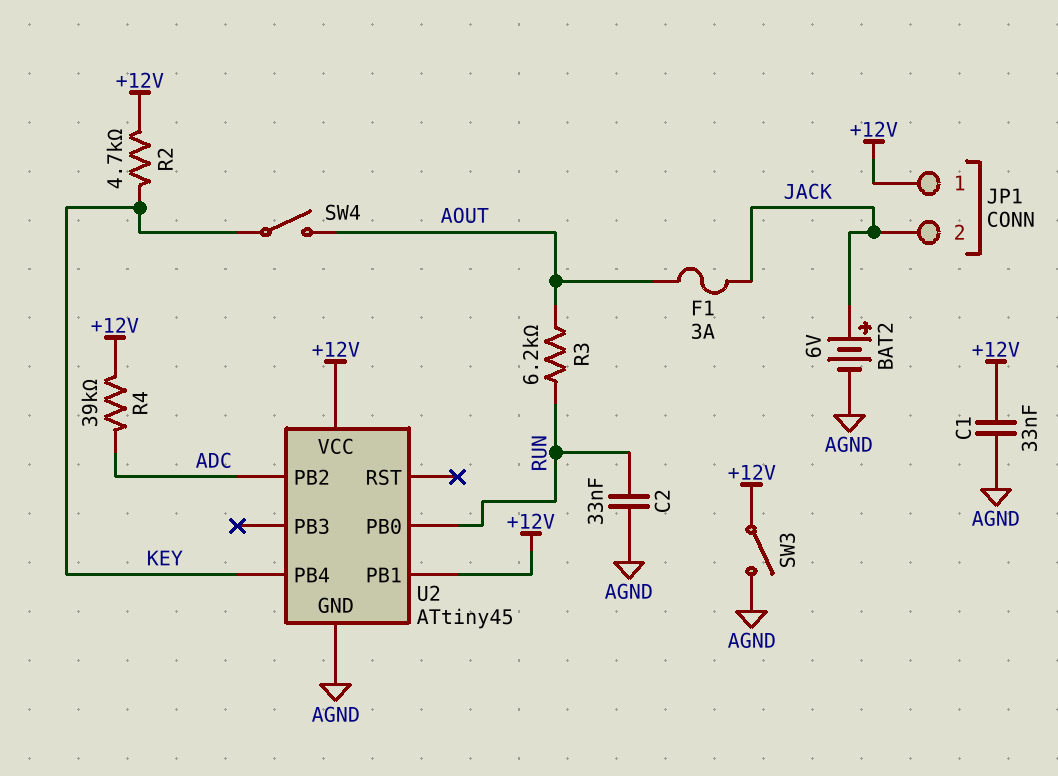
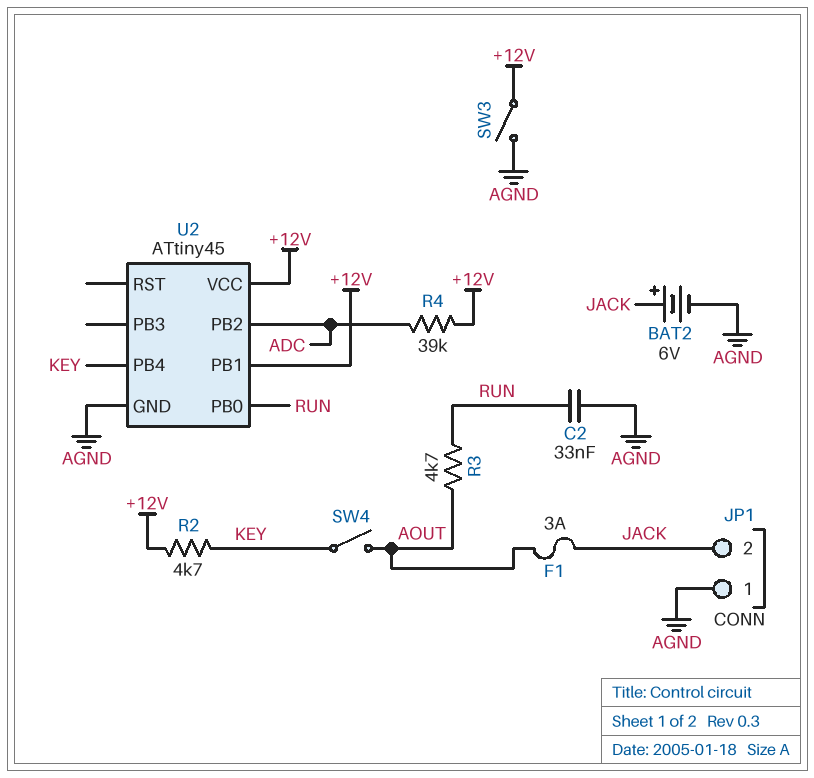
C1: 33nF (+12V, AGND) -> none
JP1 pin 1: +12V -> AGND
R3: 6.2k (AOUT, RUN) -> 4.7k (AOUT, RUN)

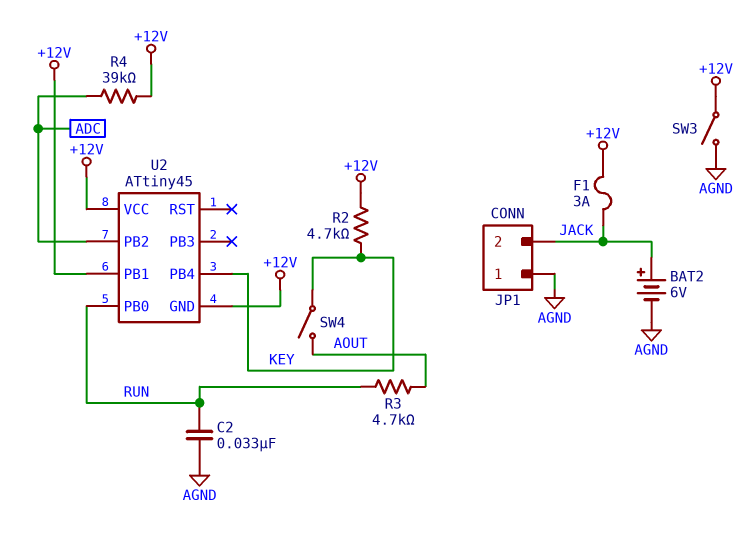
F1: 3A (AOUT, JACK) -> 3A (+12V, JACK)
U2 pin GND: AGND -> +12V

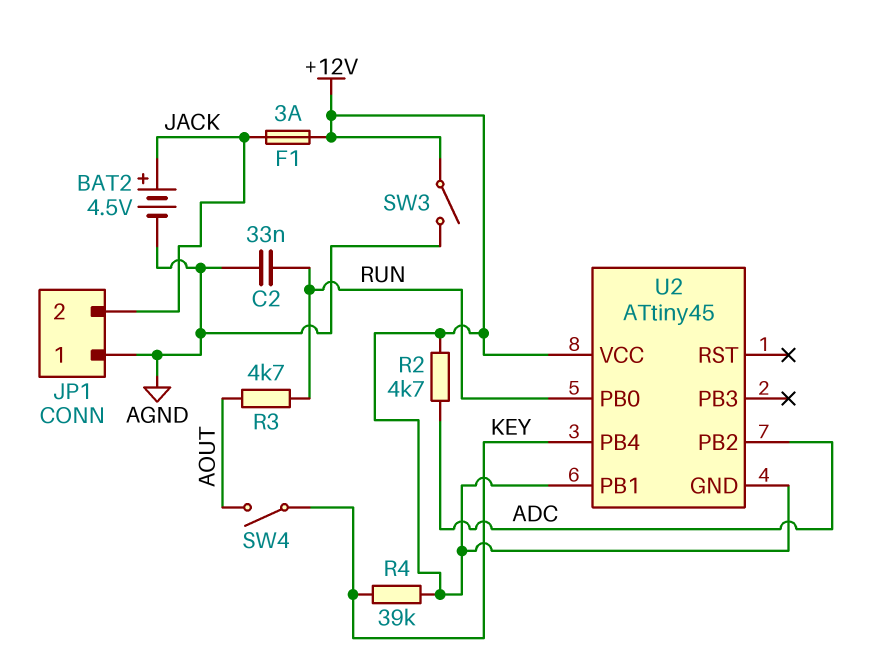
BAT2: 6V (plus JACK, minus AGND) -> 4.5V (plus JACK, minus AGND)
R2: 4.7k (+12V, KEY) -> 4.7k (+12V, ADC)
R4: 39k (+12V, ADC) -> 39k (+12V, KEY)

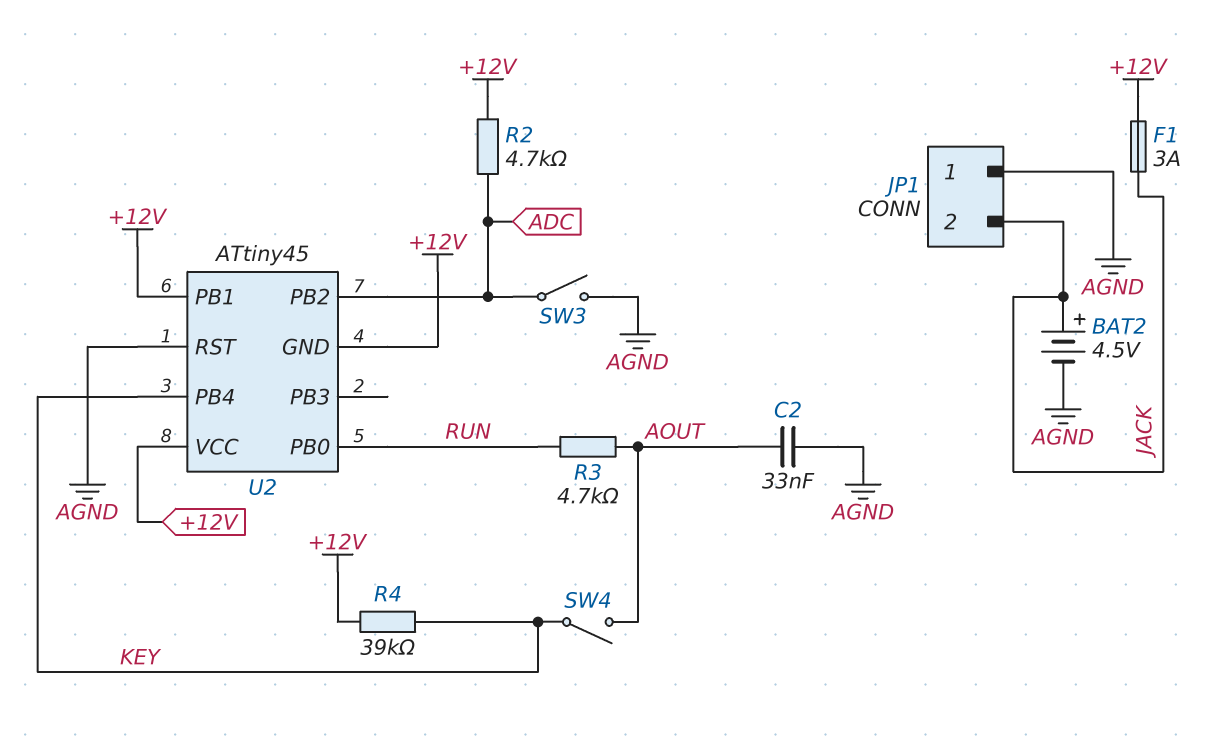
C2: 33nF (AGND, RUN) -> 33nF (AGND, AOUT)
SW3: switch (+12V, AGND) -> switch (ADC, AGND)
U2 pin RST: none -> AGND

